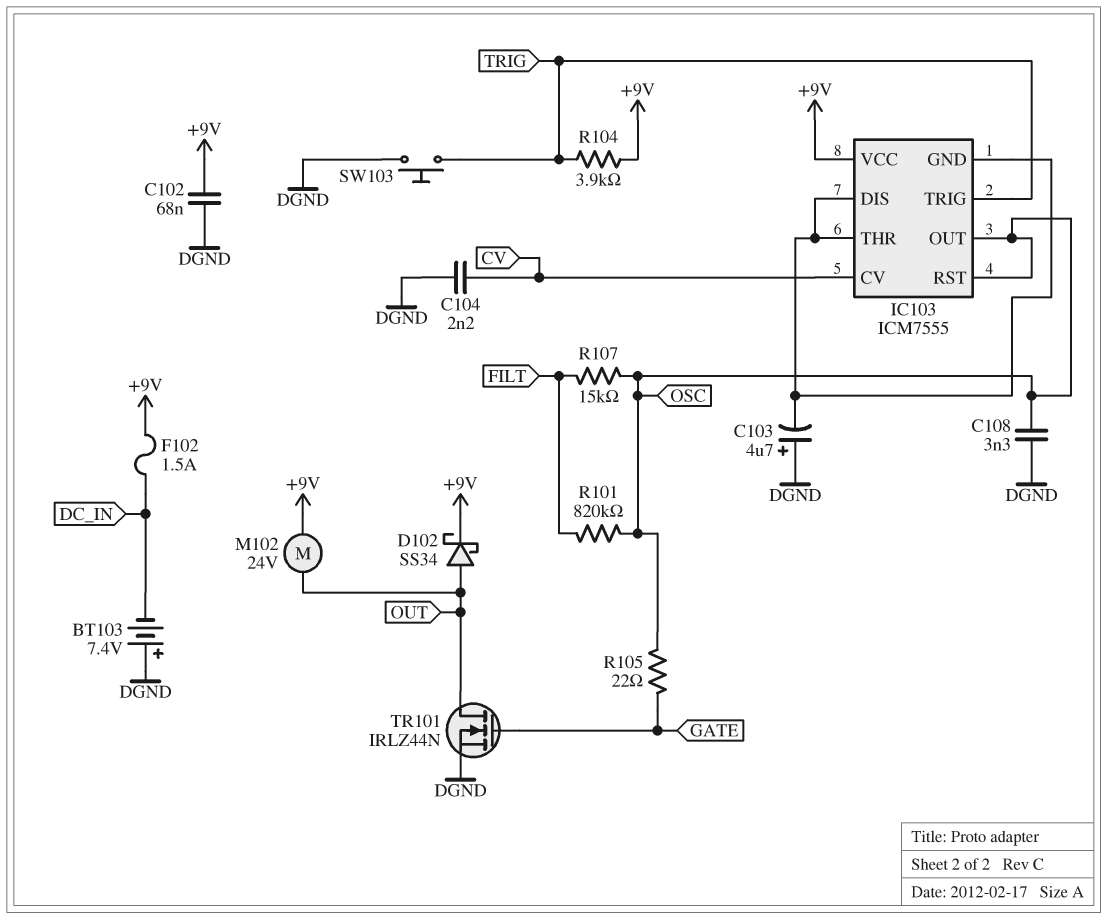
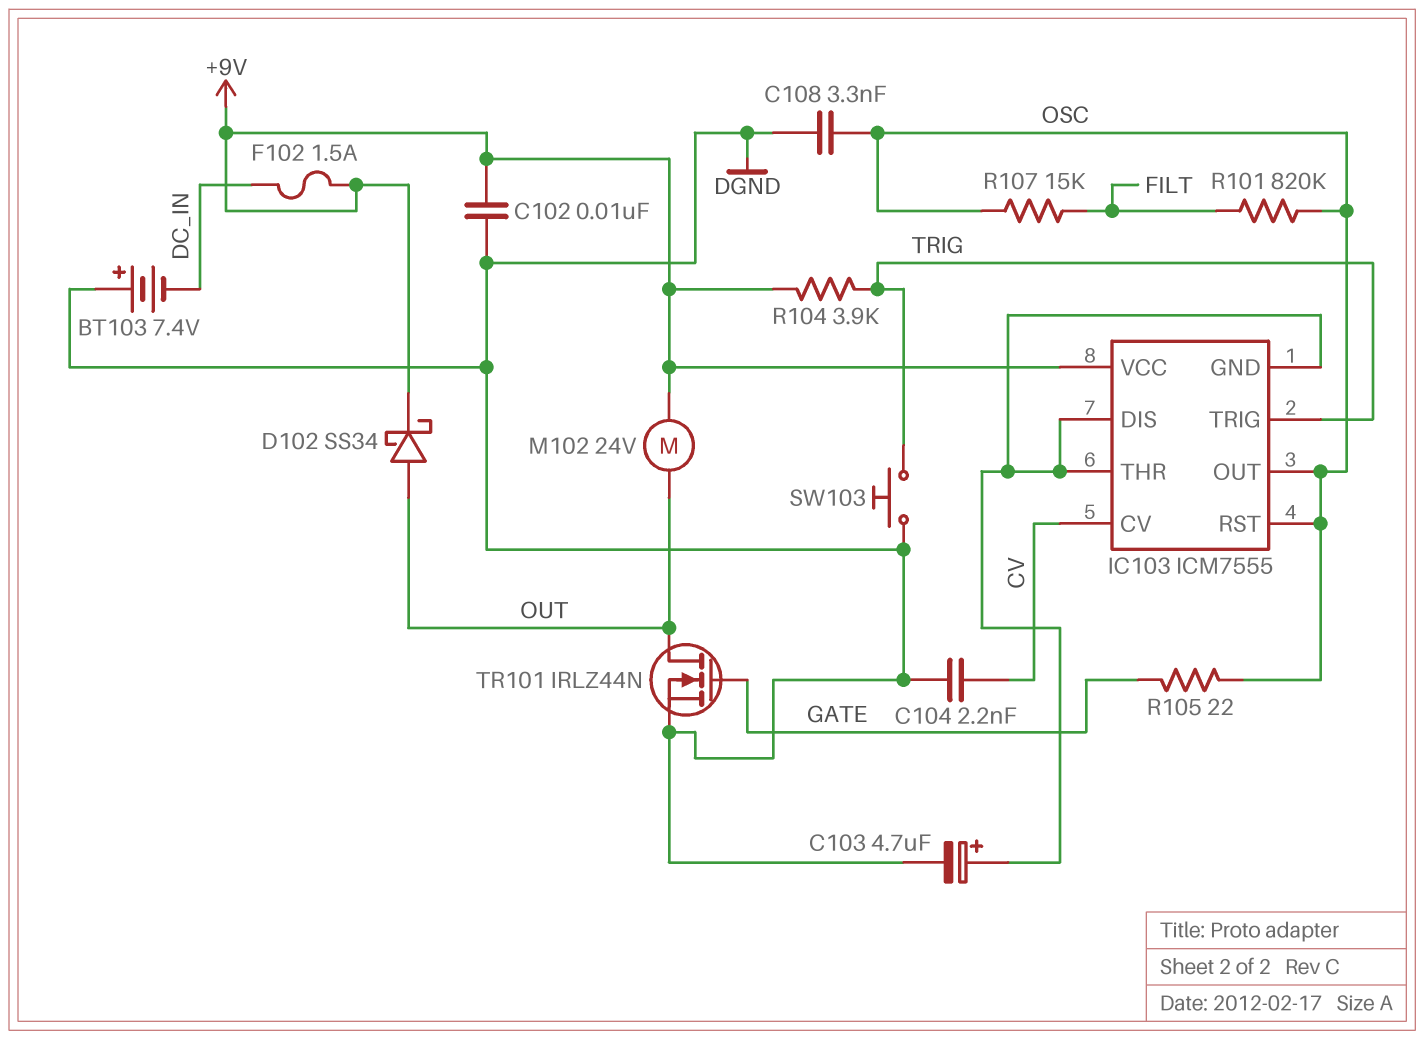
C102: 68nF (+9V, DGND) -> 10nF (+9V, DGND)
C103: 4.7uF (plus DGND, minus IC103/DIS) -> 4.7uF (plus IC103/DIS, minus DGND)

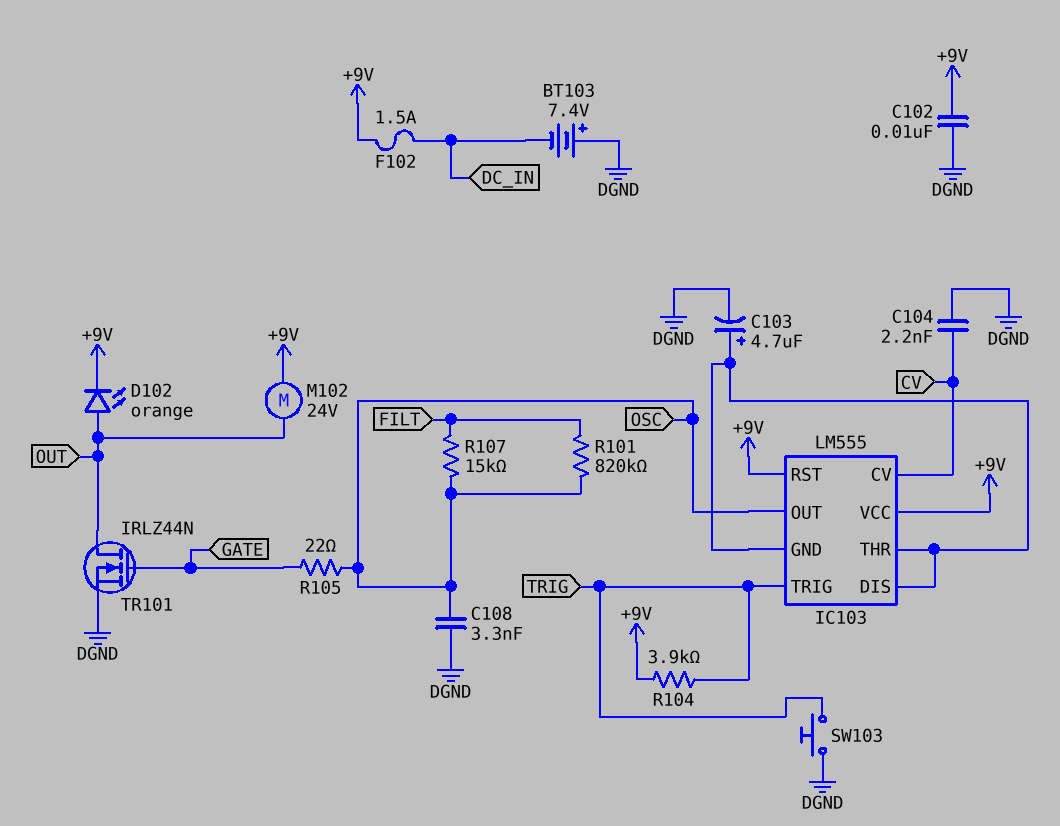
D102: schottky SS34 (A OUT, K +9V) -> LED orange (A OUT, K +9V)
IC103: ICM7555 -> LM555
IC103 pin RST: OSC -> +9V

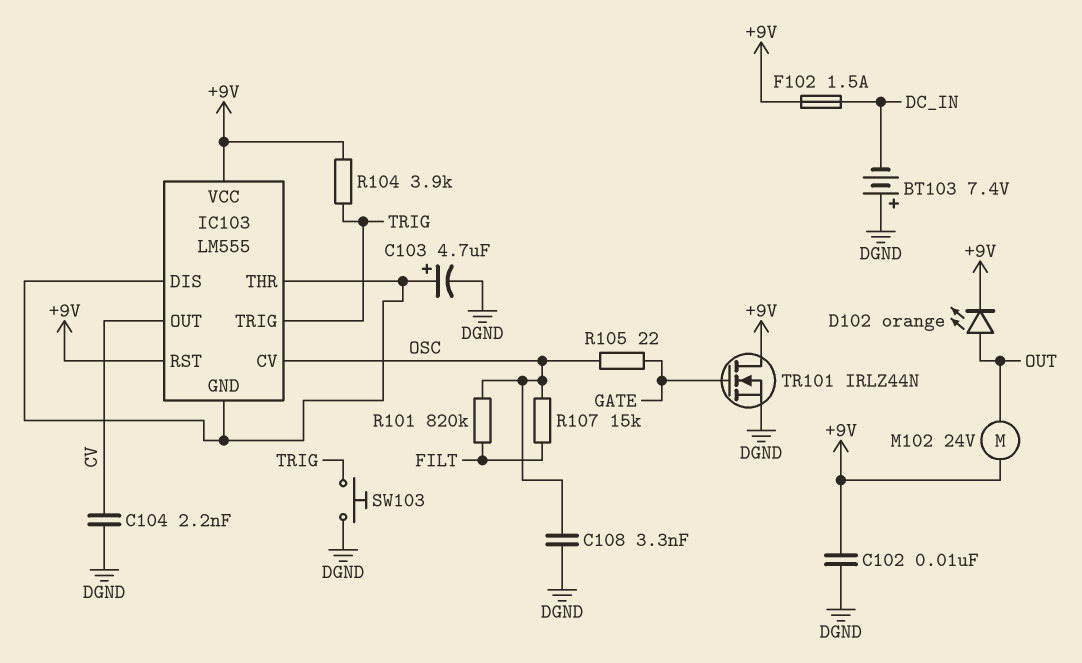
IC103 pin CV: CV -> OSC
IC103 pin OUT: OSC -> CV
TR101: NMOS IRLZ44N (G GATE, D OUT, S DGND) -> NMOS IRLZ44N (G GATE, D +9V, S DGND)

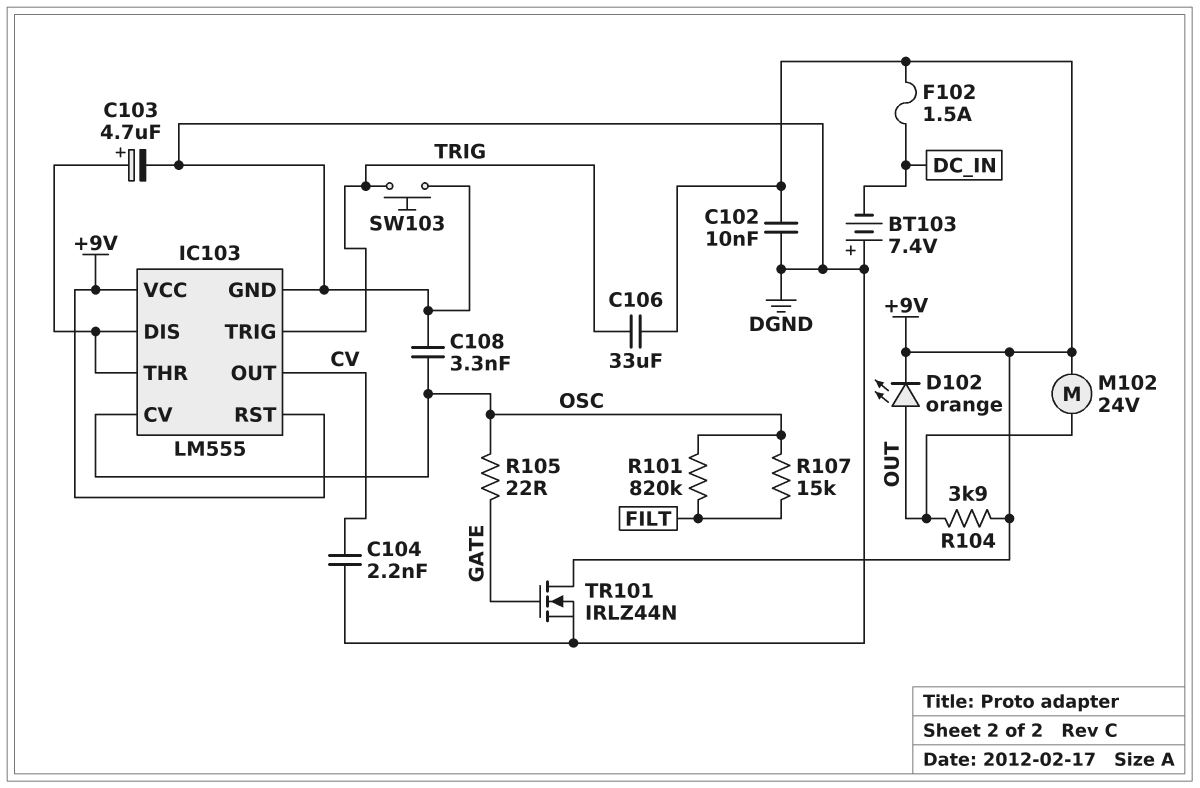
C106: none -> 33uF (+9V, TRIG)
IC103 pin GND: IC103/DIS -> DGND
R104: 3.9k (+9V, TRIG) -> 3.9k (+9V, OUT)

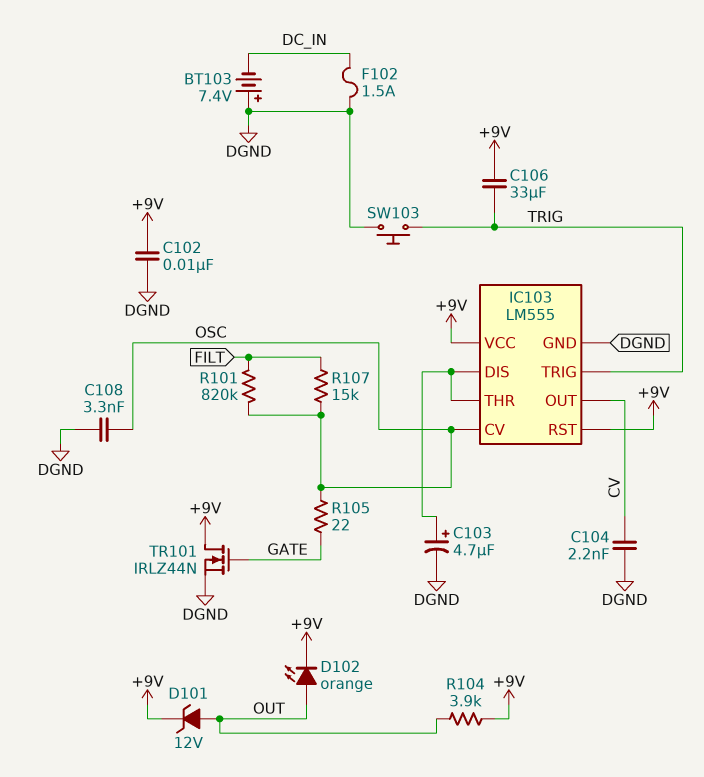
D101: none -> zener 12V (A OUT, K +9V)
F102: 1.5A (+9V, DC_IN) -> 1.5A (DC_IN, DGND)
M102: motor 24V (+9V, OUT) -> none

